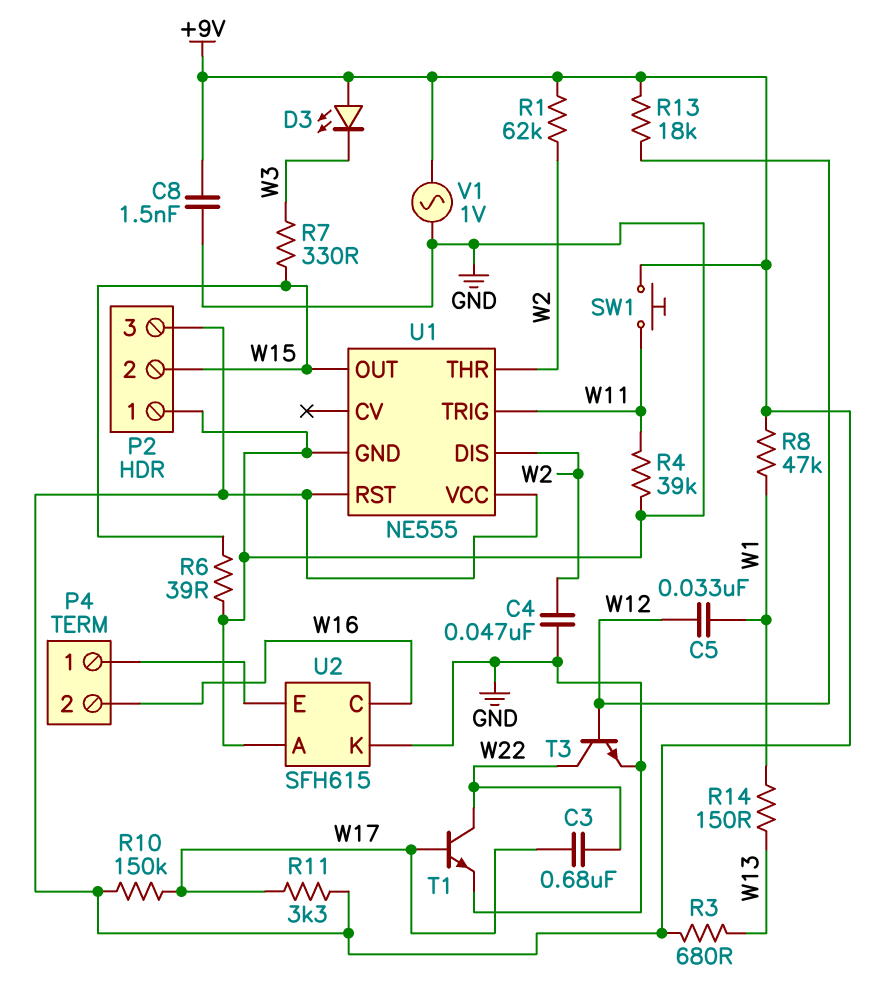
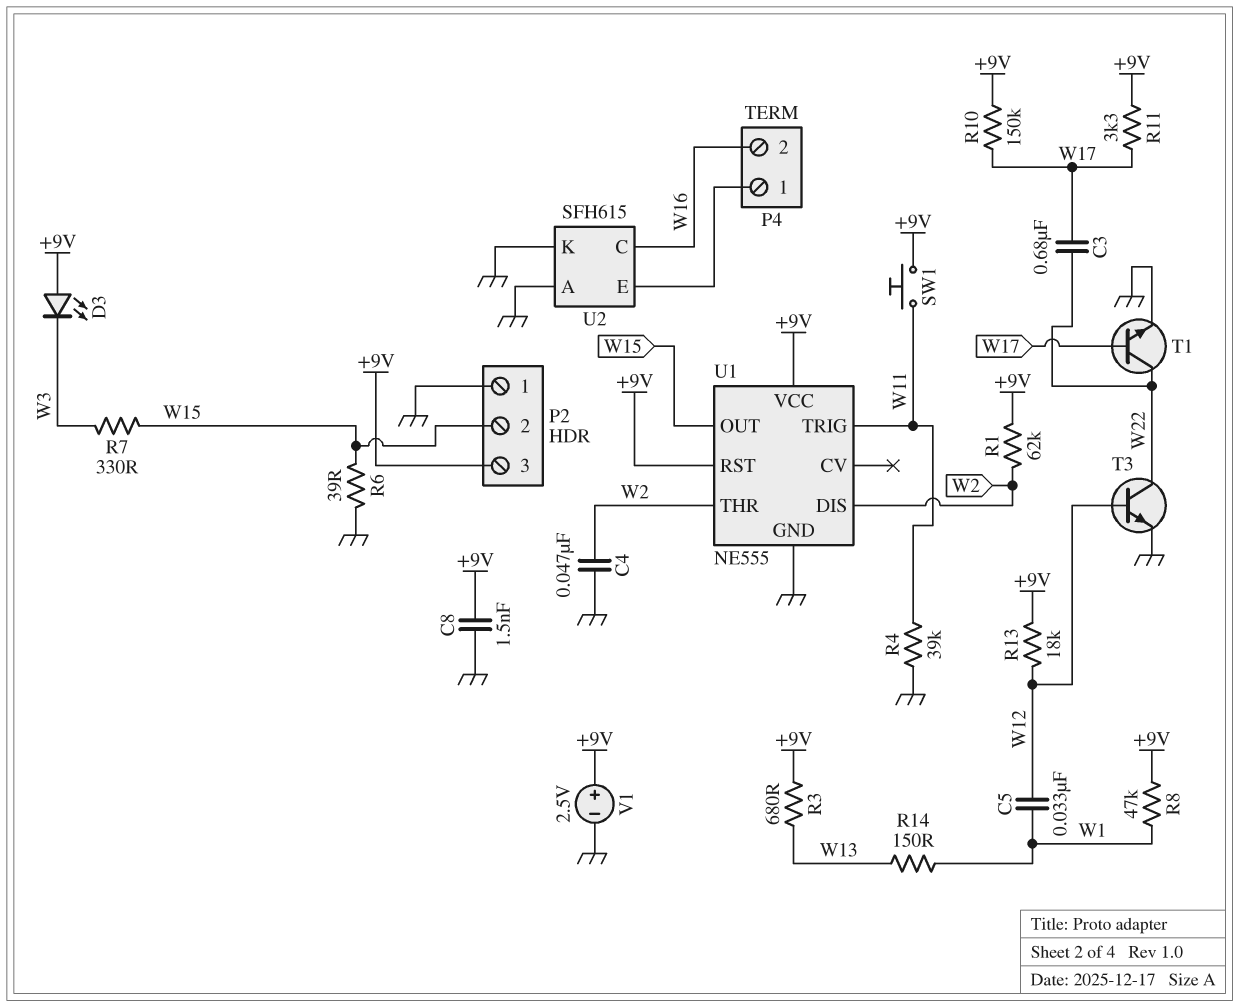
V1: AC 1V (+9V, GND) -> 2.5V (plus +9V, minus GND)

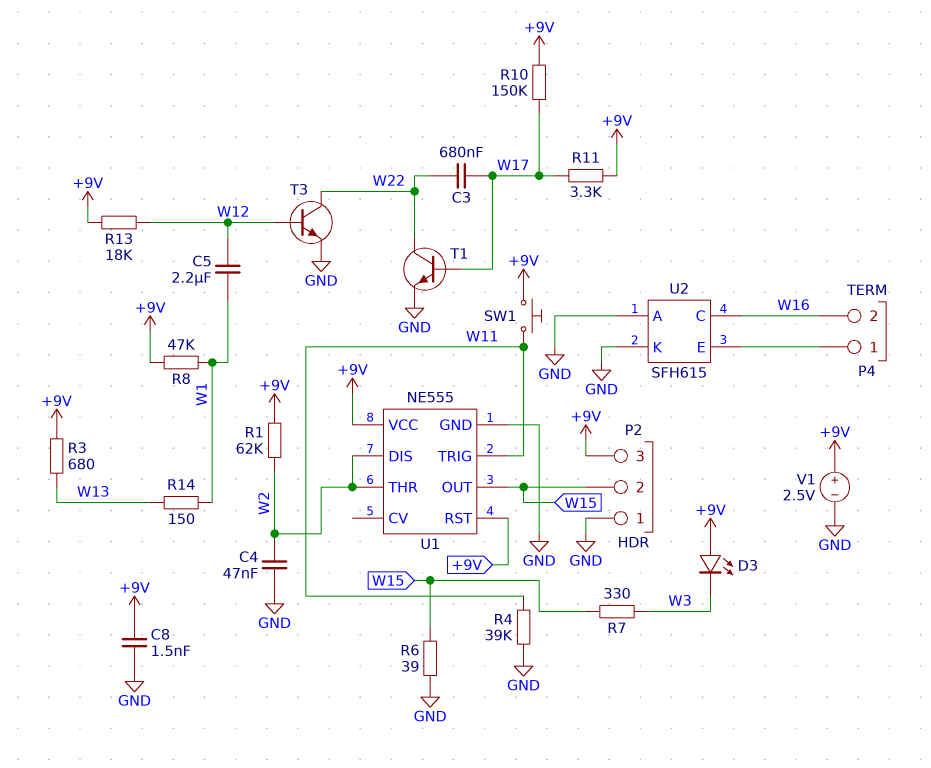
C5: 33nF (W1, W12) -> 2.2uF (W1, W12)

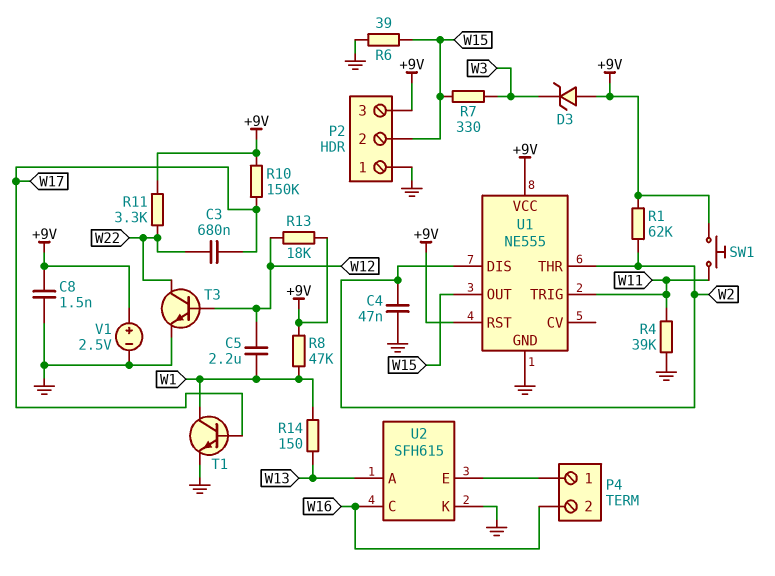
D3: LED (A +9V, K W3) -> zener (A +9V, K W3)
R3: 680 (+9V, W13) -> none
R11: 3.3k (+9V, W17) -> 3.3k (+9V, W22)
T1: NPN (B W17, C W22, E GND) -> NPN (B W17, C W1, E GND)
U2 pin A: GND -> W13

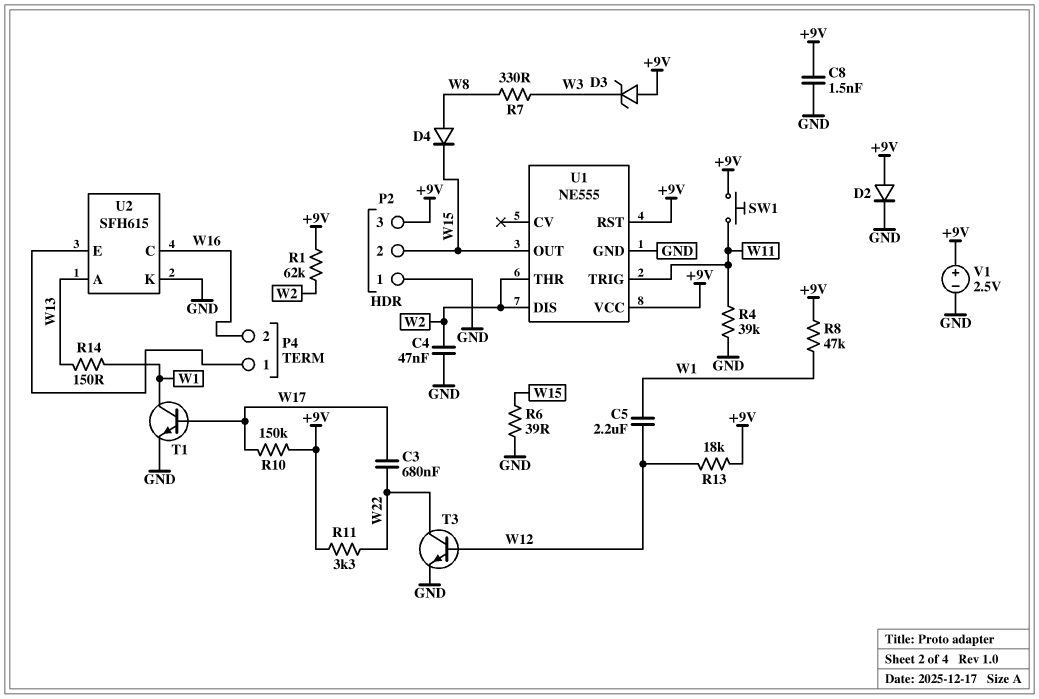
D2: none -> diode (A +9V, K GND)
D4: none -> diode (A W8, K W15)
R7: 330 (W3, W15) -> 330 (W3, W8)

